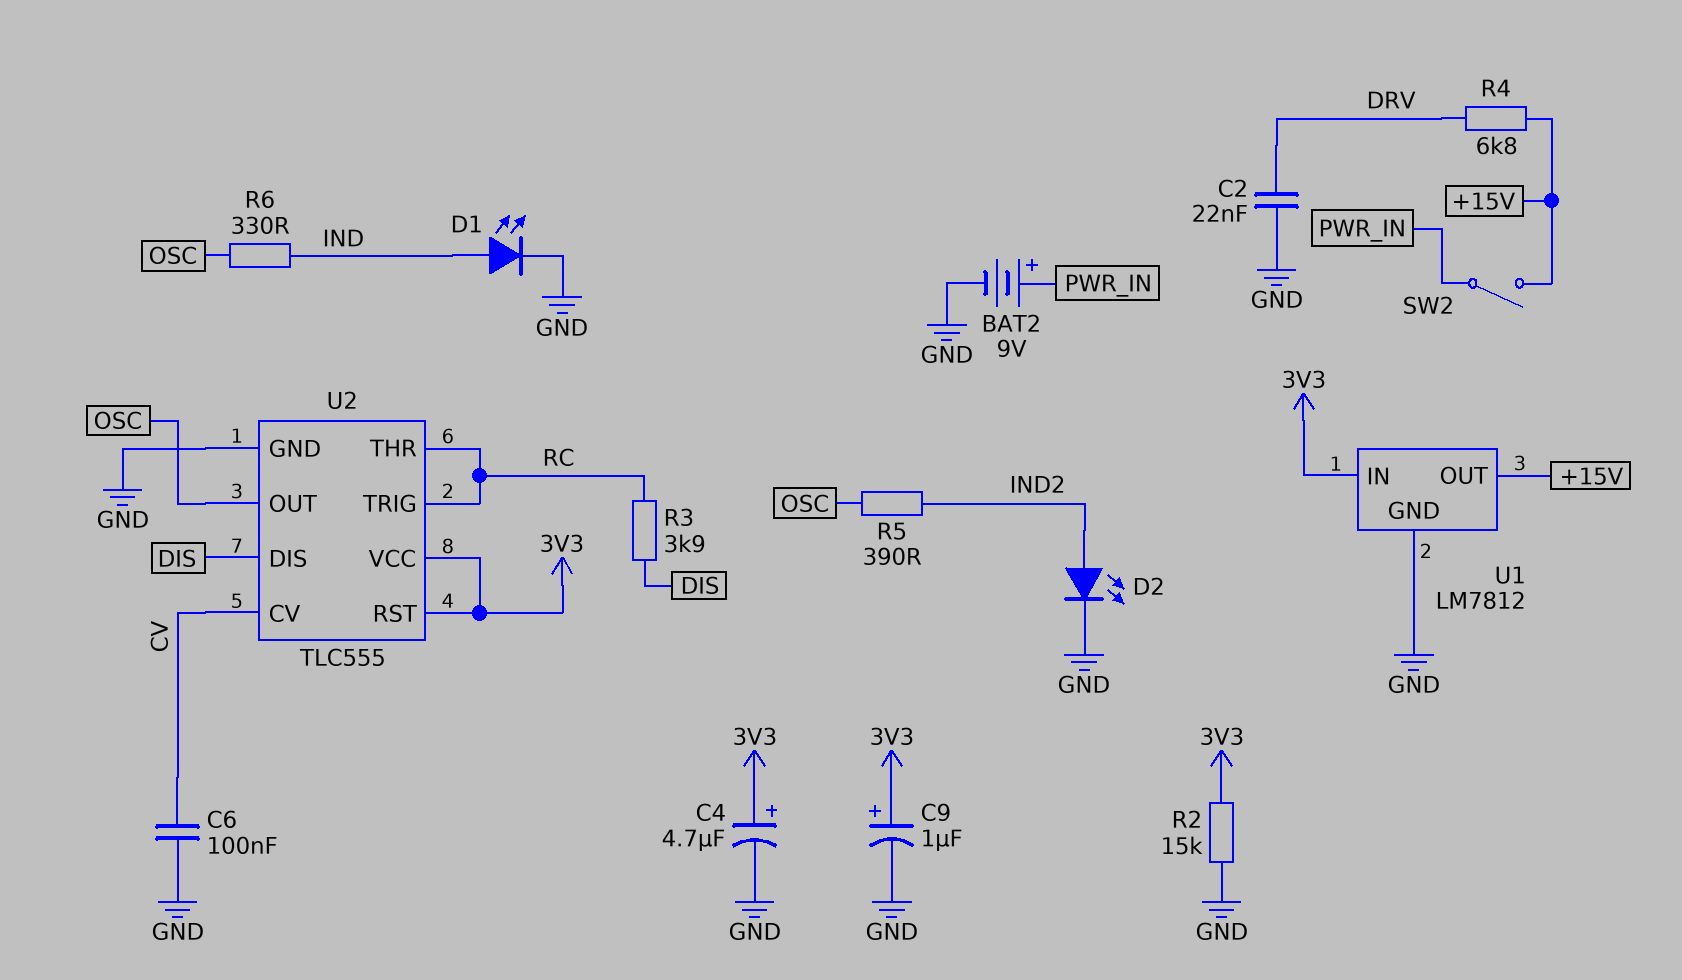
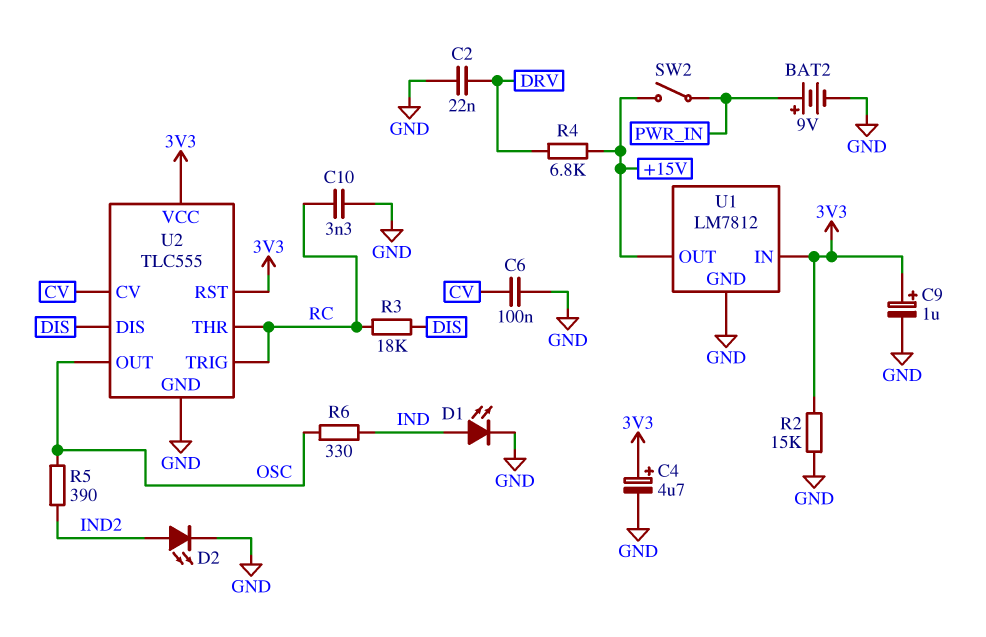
C10: none -> 3.3nF (GND, RC)
R3: 3.9k (DIS, RC) -> 18k (DIS, RC)

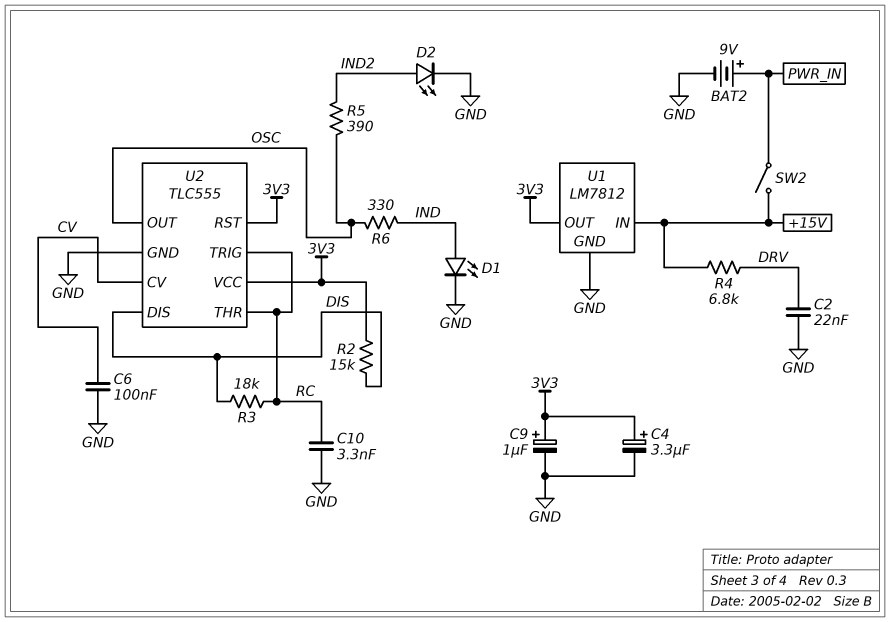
C4: 4.7uF (plus 3V3, minus GND) -> 3.3uF (plus 3V3, minus GND)
R2: 15k (3V3, GND) -> 15k (3V3, DIS)
U1 pin IN: 3V3 -> +15V
U1 pin OUT: +15V -> 3V3

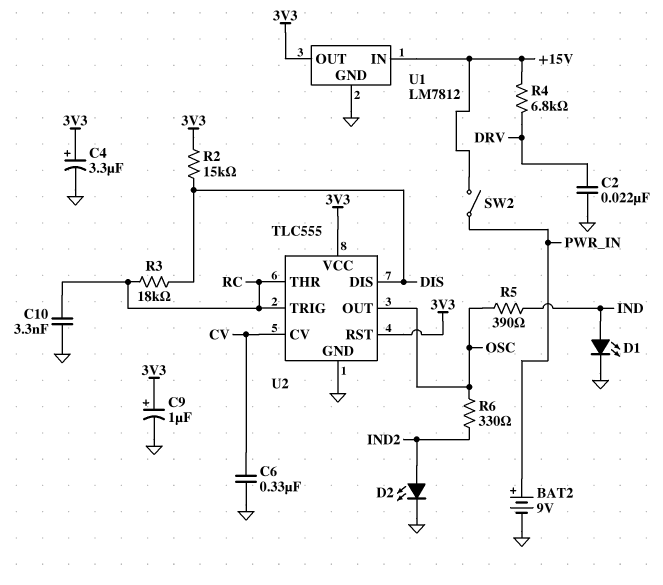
C6: 100nF (CV, GND) -> 330nF (CV, GND)
R5: 390 (IND2, OSC) -> 390 (IND, OSC)
R6: 330 (IND, OSC) -> 330 (IND2, OSC)

